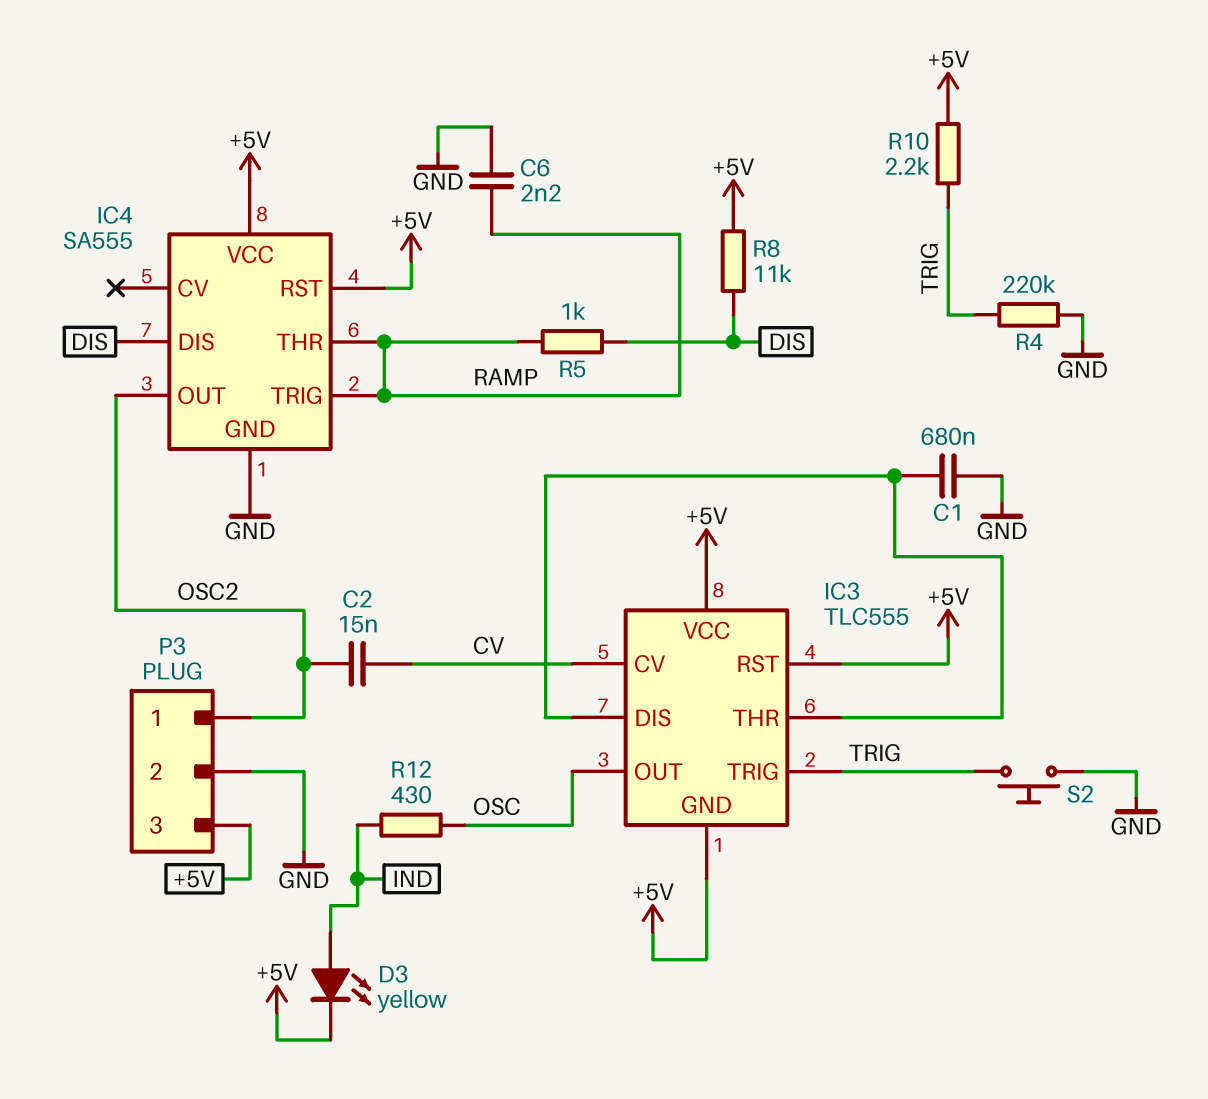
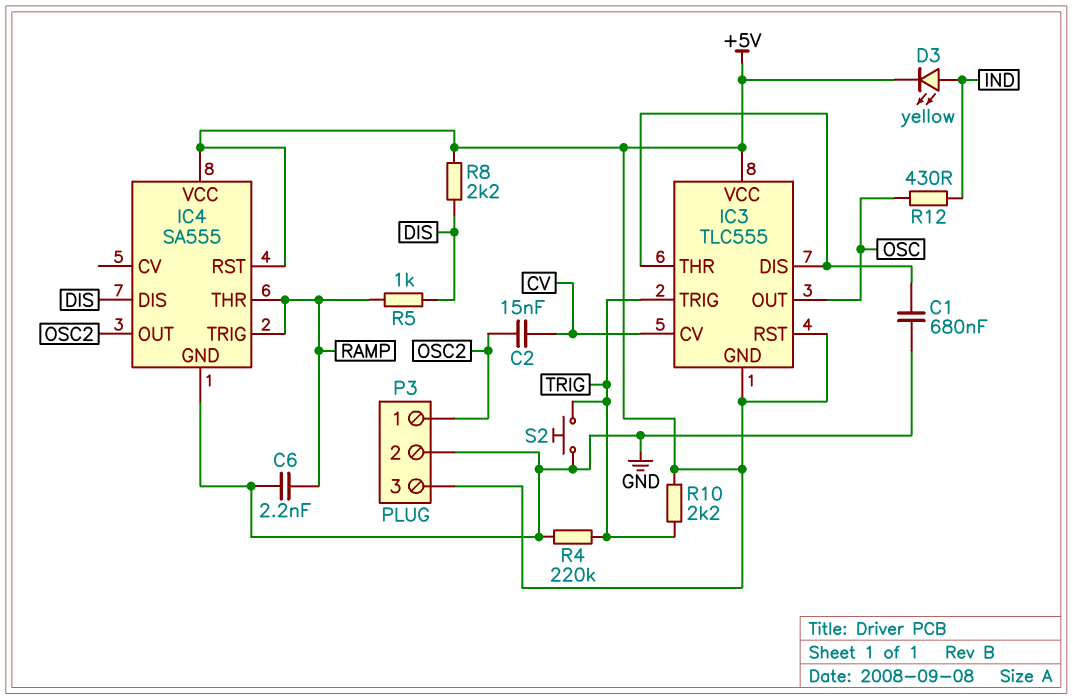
R8: 11k (+5V, DIS) -> 2.2k (+5V, DIS)

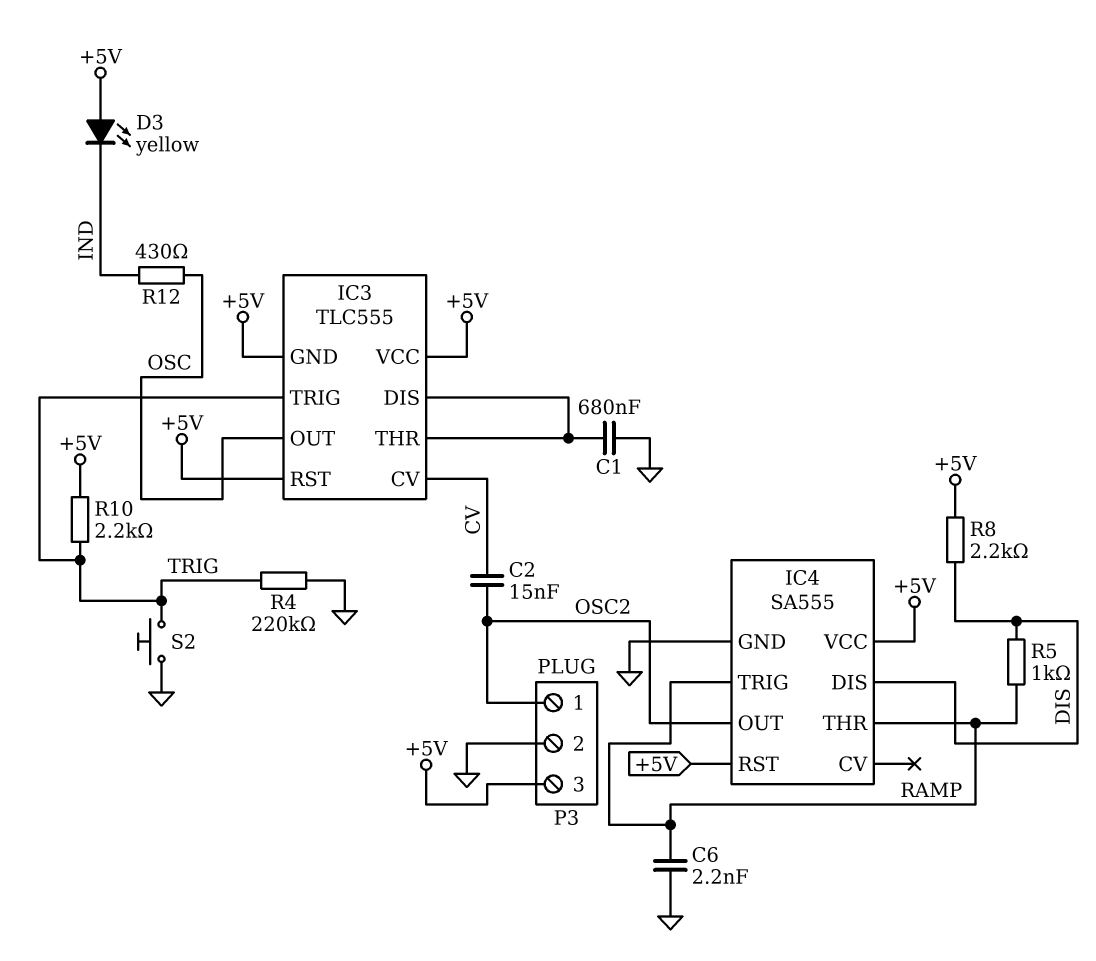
D3: LED yellow (A IND, K +5V) -> LED yellow (A +5V, K IND)

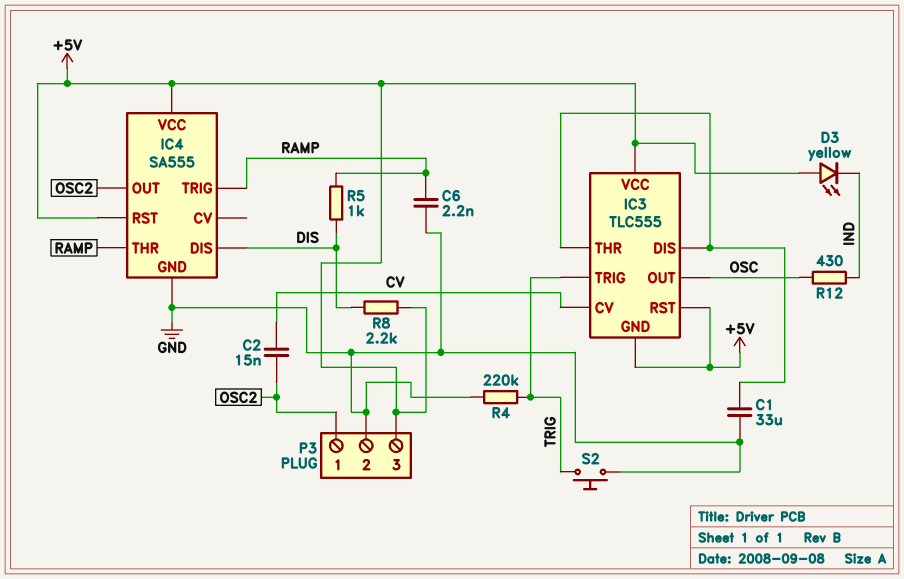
C1: 680nF (GND, IC3/DIS) -> 33uF (GND, IC3/DIS)
R10: 2.2k (+5V, TRIG) -> none

